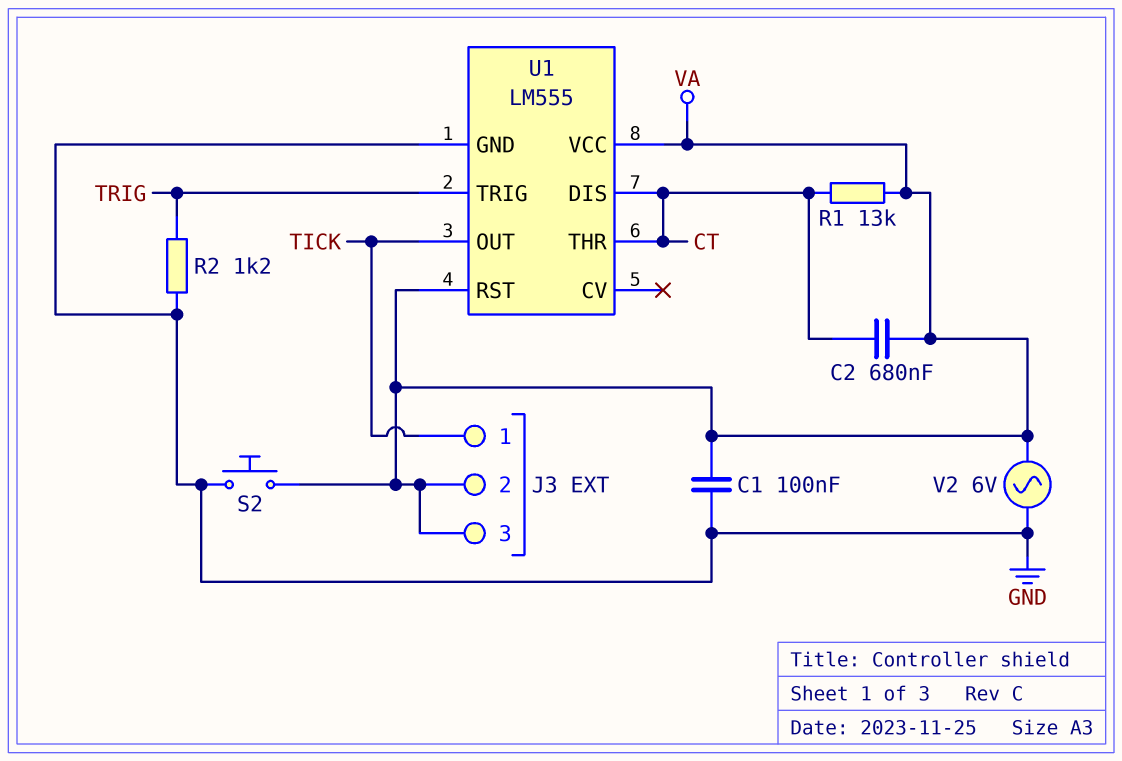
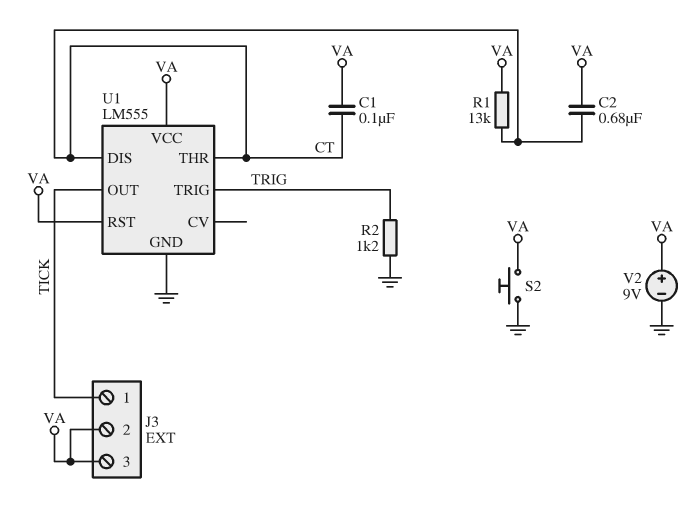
C1: 100nF (GND, VA) -> 100nF (CT, VA)
V2: AC 6V (GND, VA) -> 9V (plus VA, minus GND)

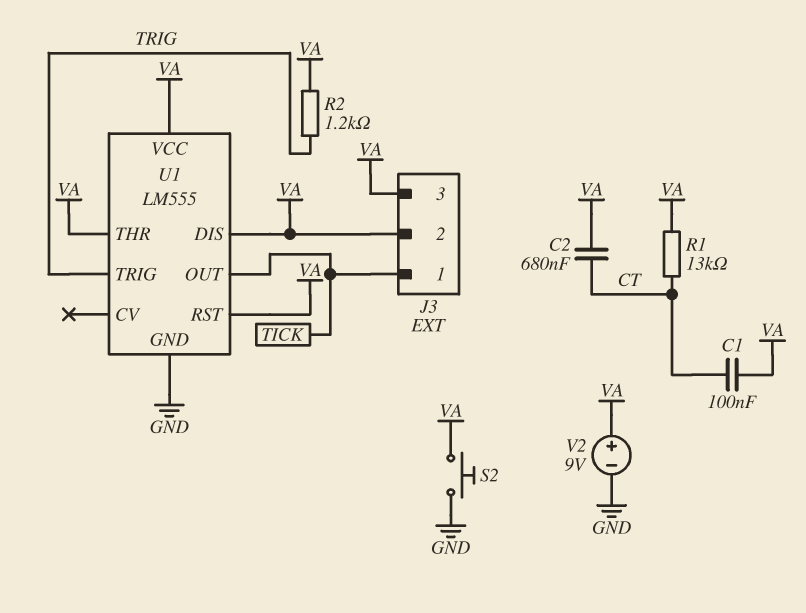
R2: 1.2k (GND, TRIG) -> 1.2k (TRIG, VA)
U1 pin DIS: CT -> VA
U1 pin THR: CT -> VA

